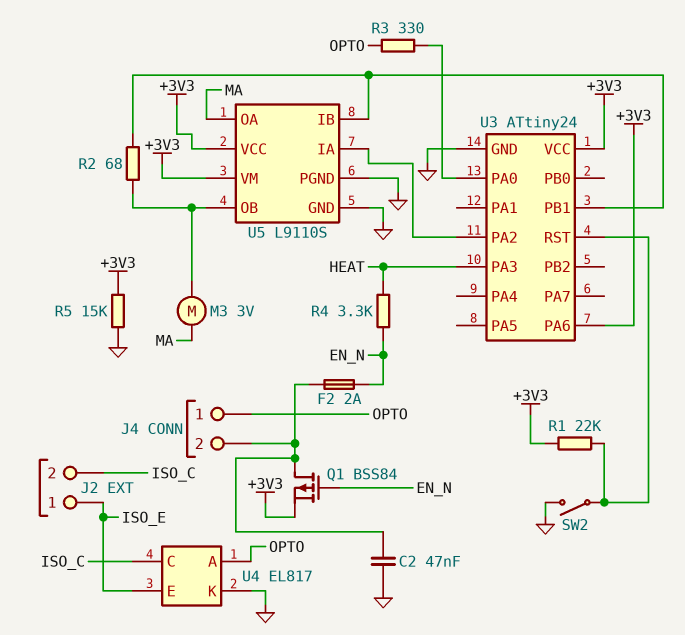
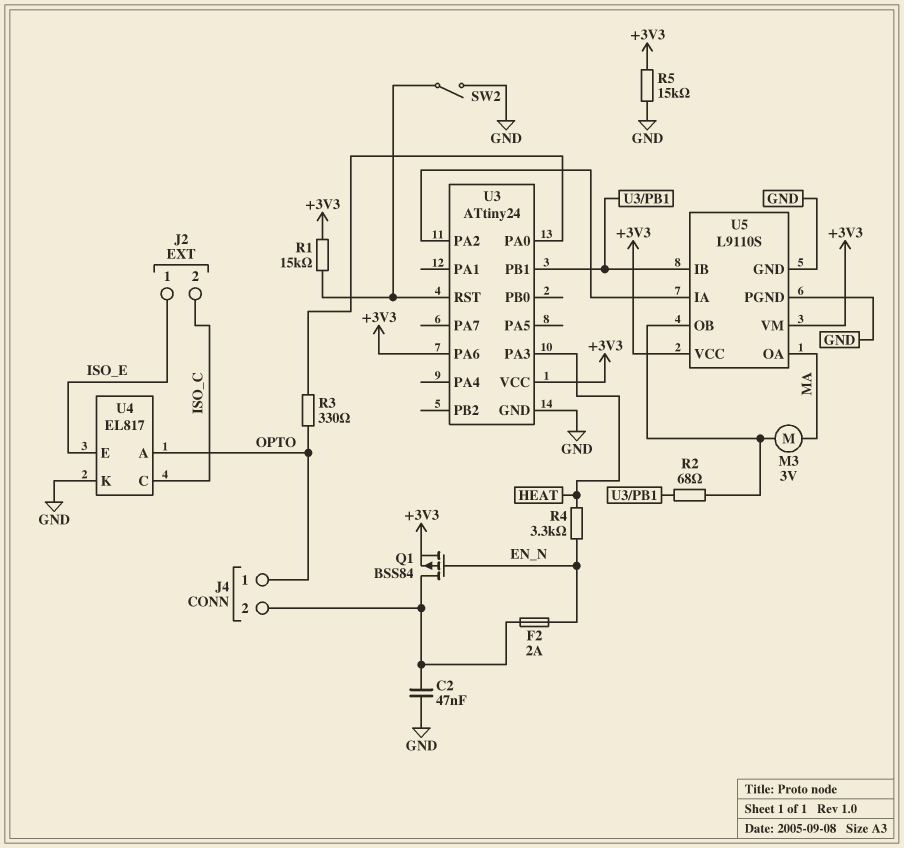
R1: 22k (+3V3, U3/RST) -> 15k (+3V3, U3/RST)

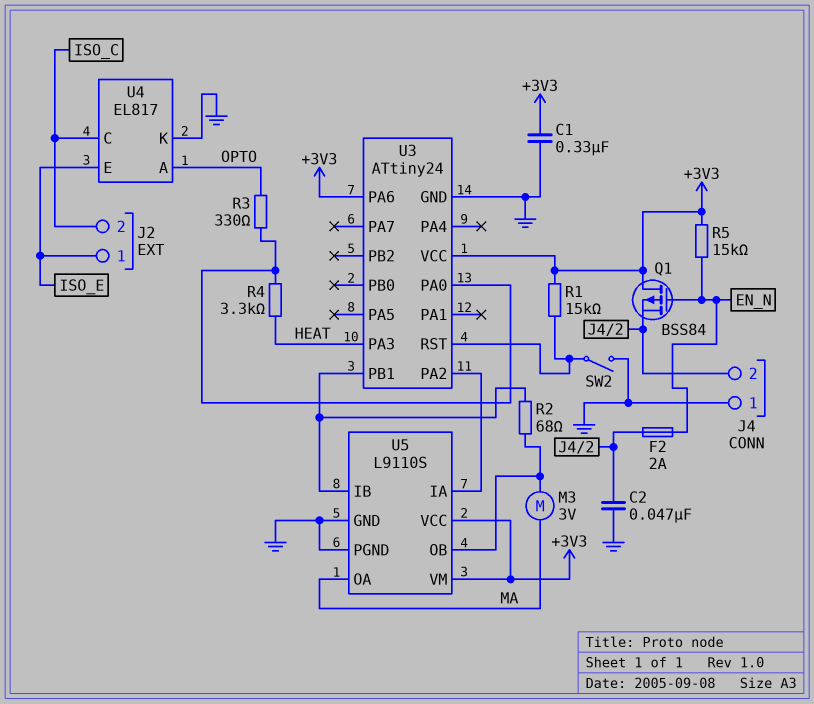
C1: none -> 330nF (+3V3, GND)
J4 pin 1: OPTO -> GND
Q1: PMOS BSS84 (G EN_N, D J4/2, S +3V3) -> PMOS BSS84 (G EN_N, D +3V3, S J4/2)
R4: 3.3k (EN_N, HEAT) -> 3.3k (HEAT, U3/PA0)
R5: 15k (+3V3, GND) -> 15k (+3V3, EN_N)

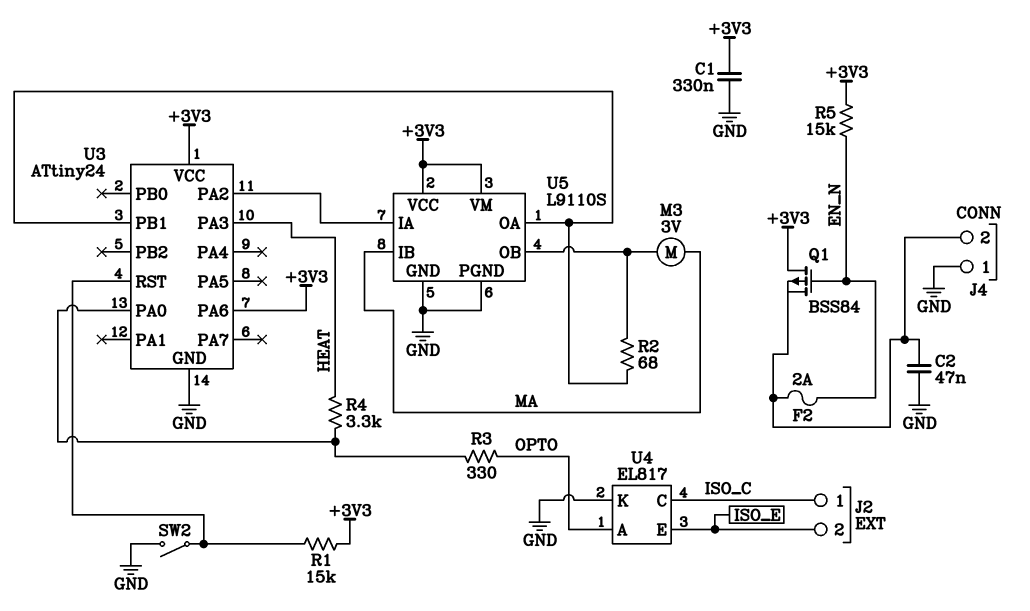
J2 pin 1: ISO_E -> ISO_C
J2 pin 2: ISO_C -> ISO_E
U5 pin IB: U3/PB1 -> MA
U5 pin OA: MA -> U3/PB1

